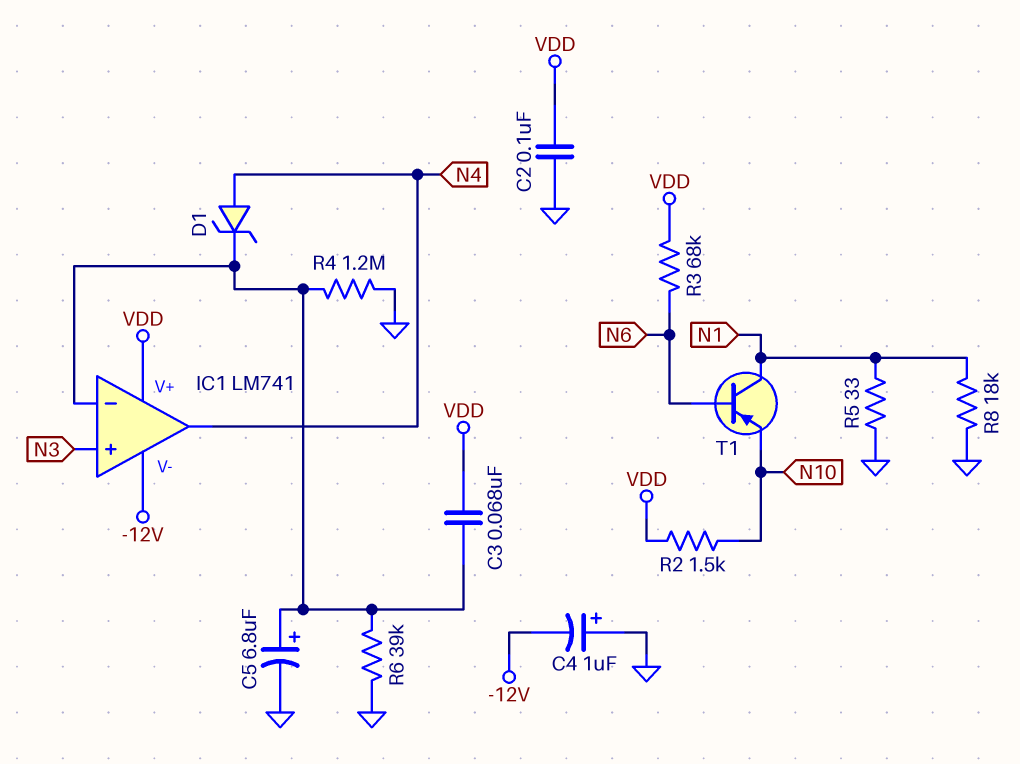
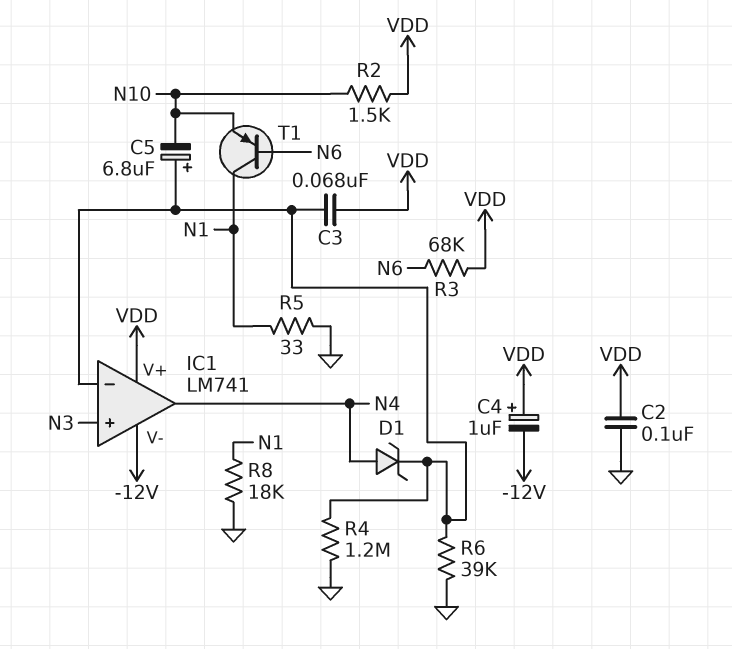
C4: 1uF (plus GND, minus -12V) -> 1uF (plus VDD, minus -12V)
C5: 6.8uF (plus IC1/in-, minus GND) -> 6.8uF (plus IC1/in-, minus N10)

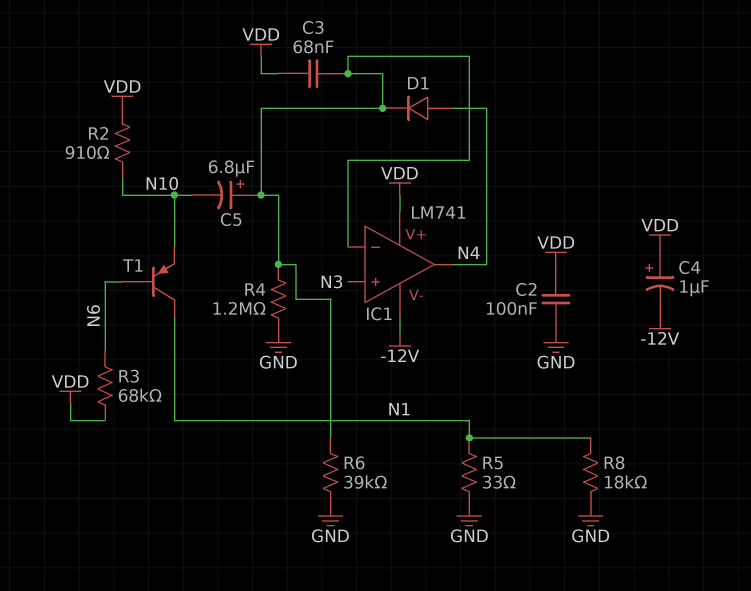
D1: zener (A N4, K IC1/in-) -> diode (A N4, K IC1/in-)
R2: 1.5k (N10, VDD) -> 910 (N10, VDD)

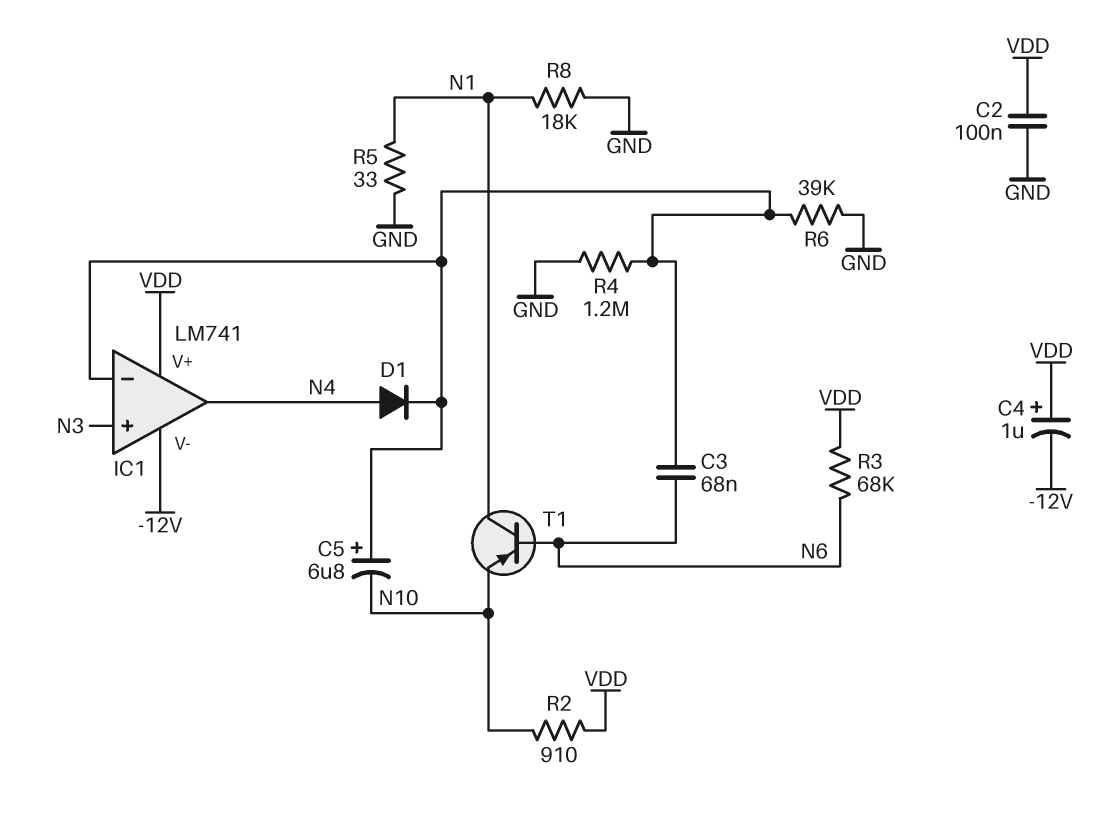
C3: 68nF (IC1/in-, VDD) -> 68nF (IC1/in-, N6)

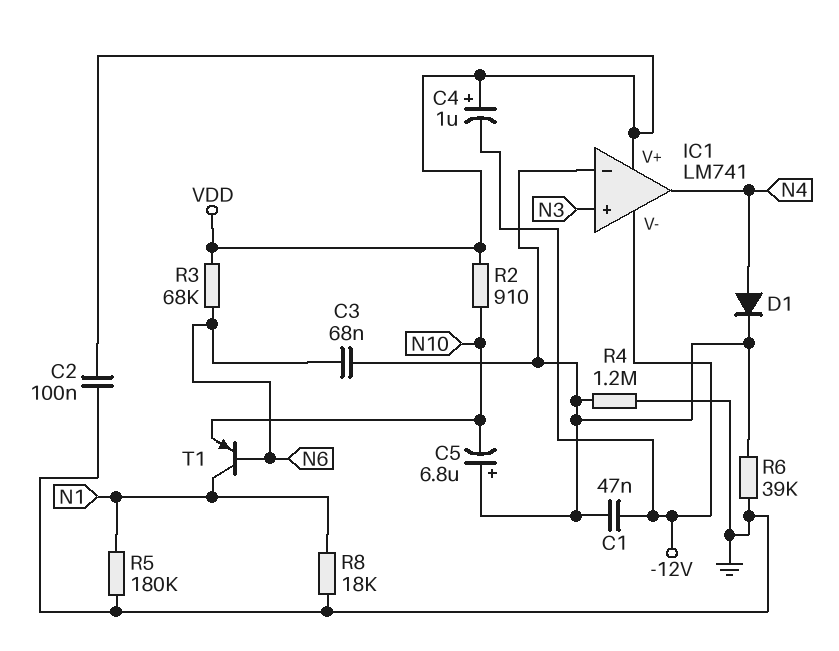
C1: none -> 47nF (-12V, IC1/in-)
R5: 33 (GND, N1) -> 180k (GND, N1)

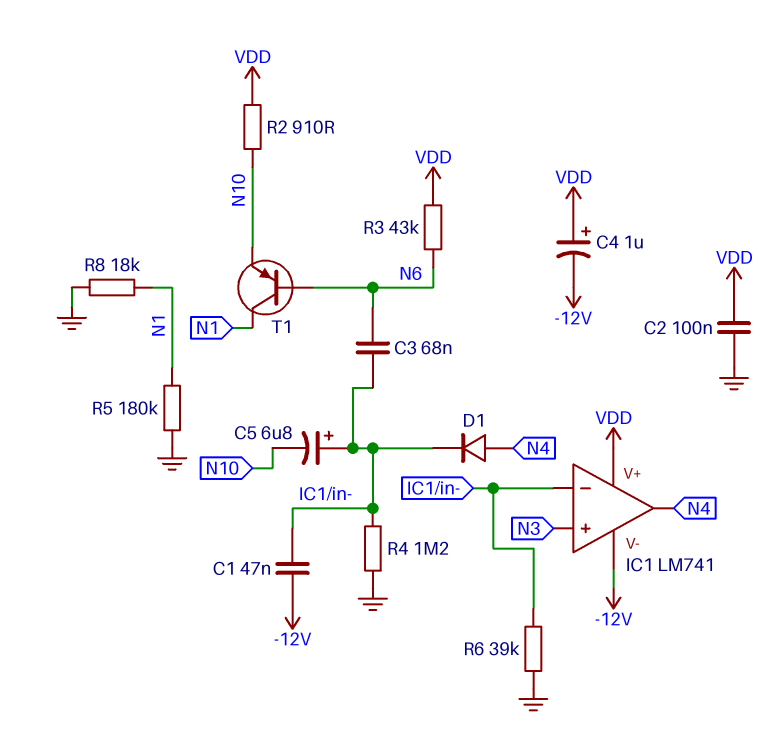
R3: 68k (N6, VDD) -> 43k (N6, VDD)

